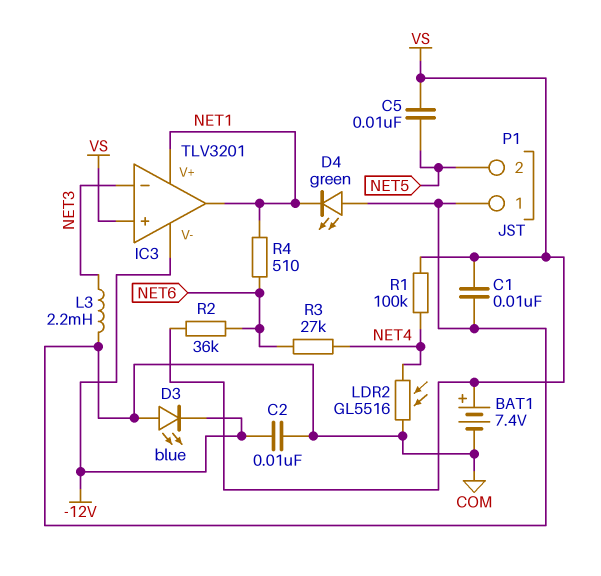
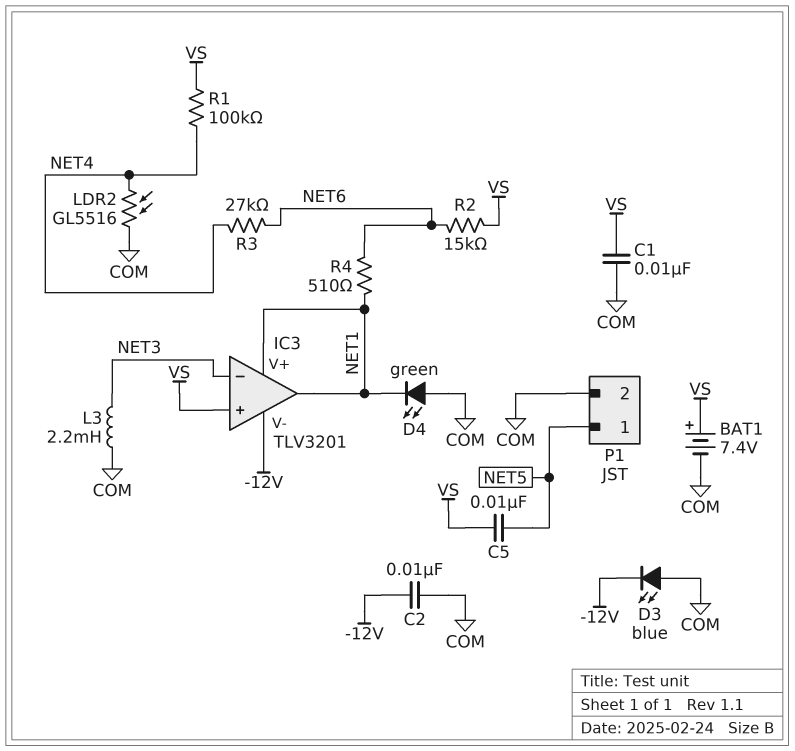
P1 pin 1: COM -> NET5
P1 pin 2: NET5 -> COM
R2: 36k (NET6, VS) -> 15k (NET6, VS)

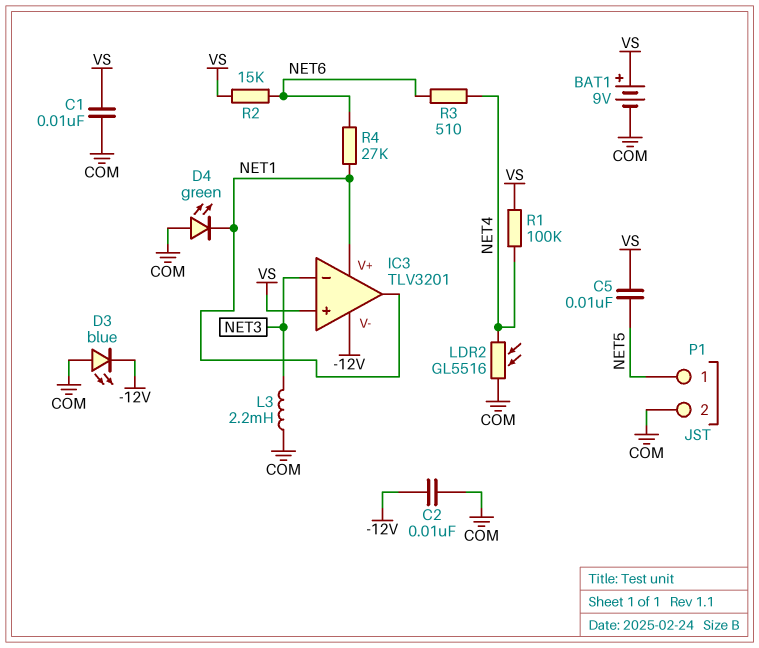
BAT1: 7.4V (plus VS, minus COM) -> 9V (plus VS, minus COM)
R3: 27k (NET4, NET6) -> 510 (NET4, NET6)
R4: 510 (NET1, NET6) -> 27k (NET1, NET6)

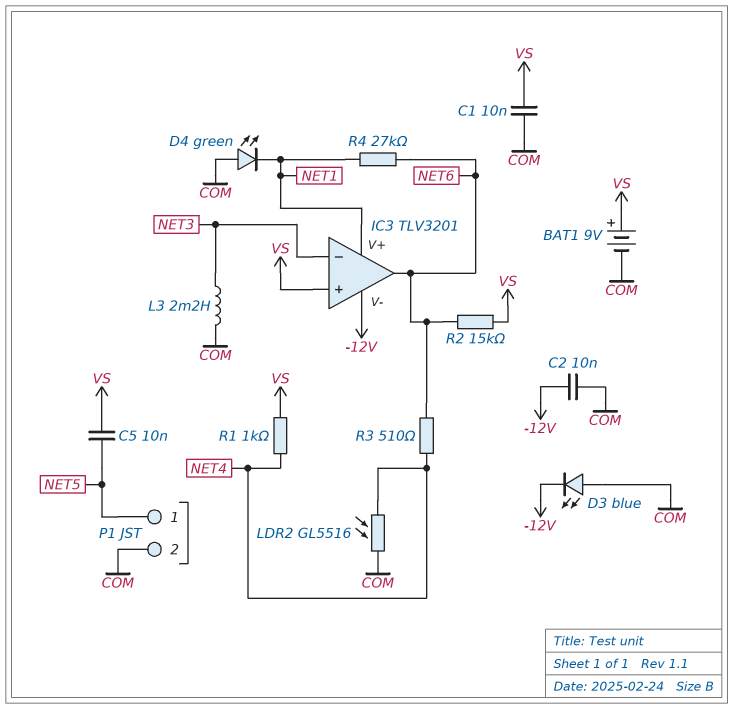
IC3 pin out: NET1 -> NET6
R1: 100k (NET4, VS) -> 1k (NET4, VS)

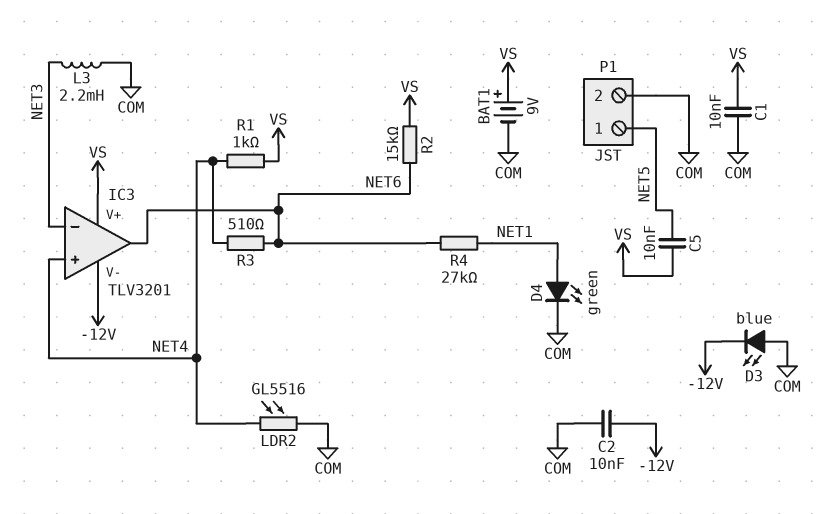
D4: LED green (A COM, K NET1) -> LED green (A NET1, K COM)
IC3 pin V+: NET1 -> VS
IC3 pin in+: VS -> NET4

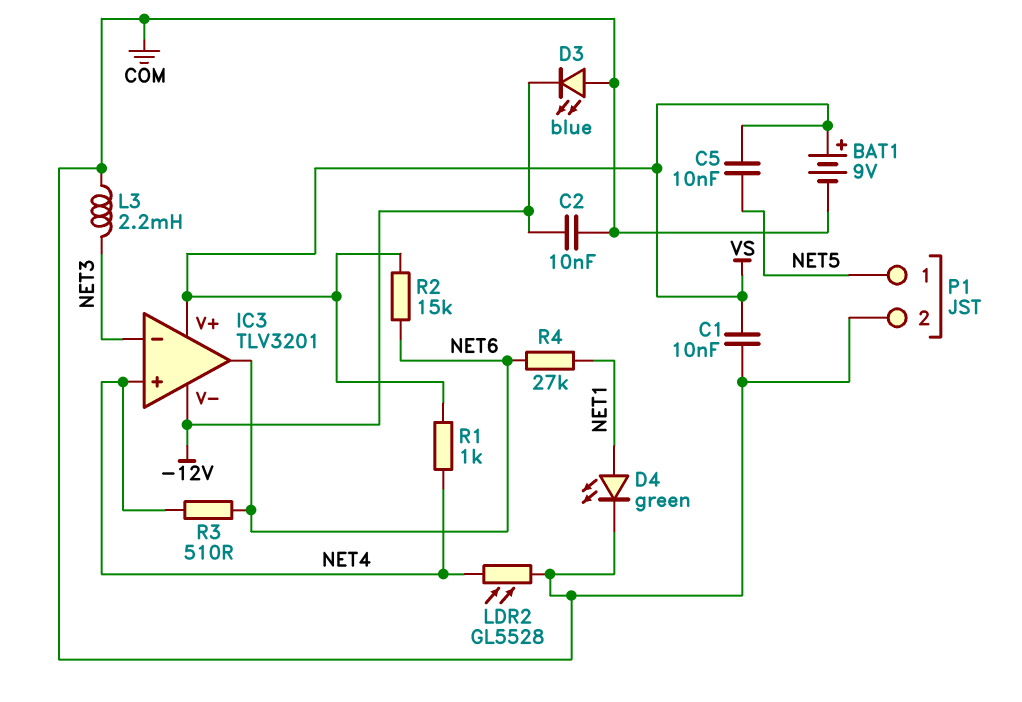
LDR2: GL5516 (COM, NET4) -> GL5528 (COM, NET4)

